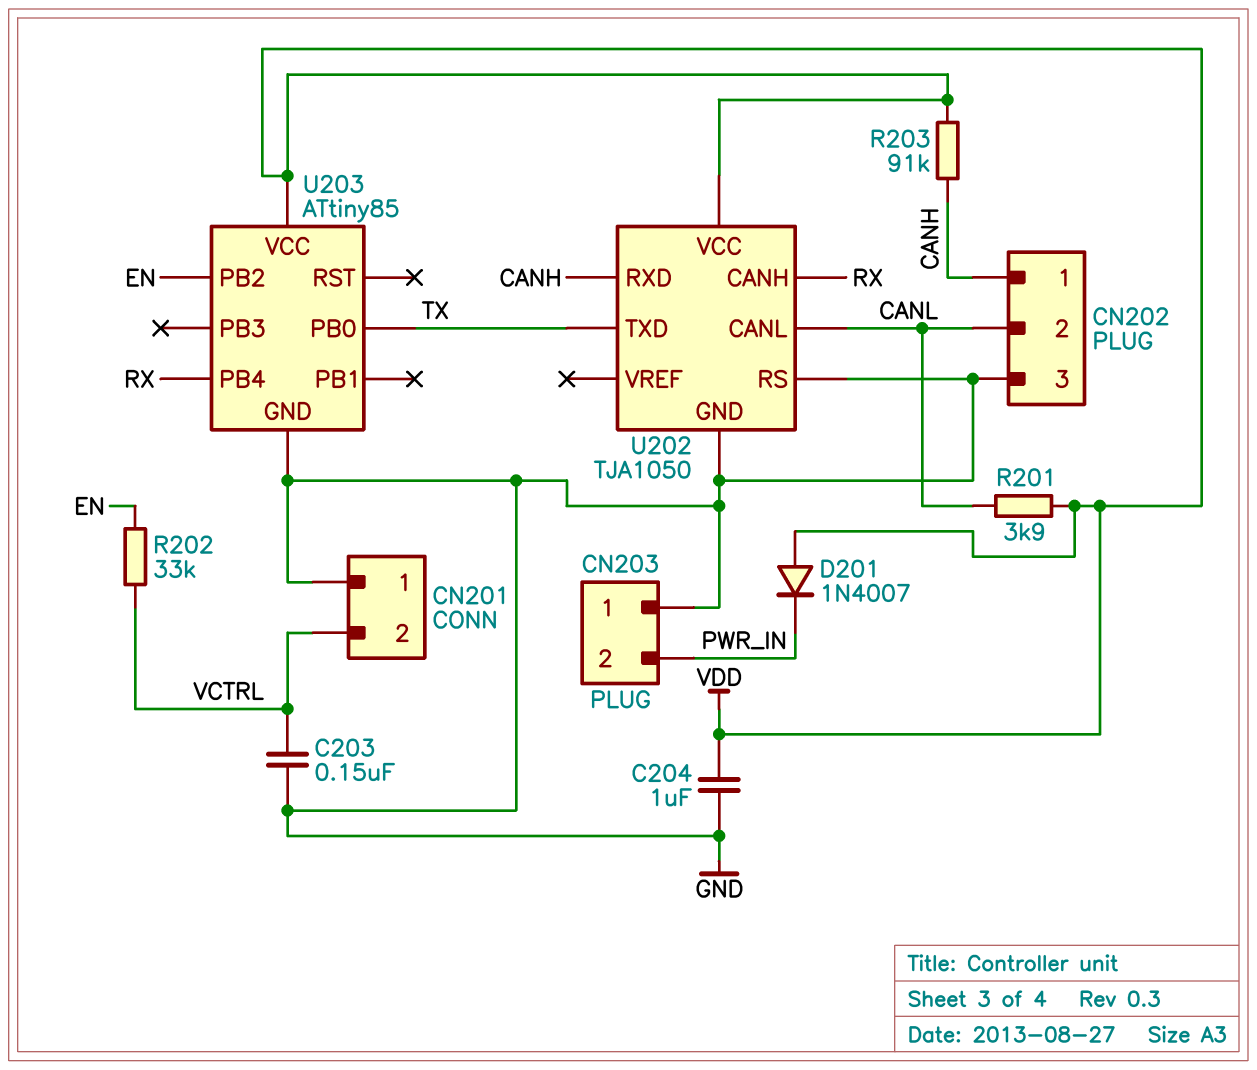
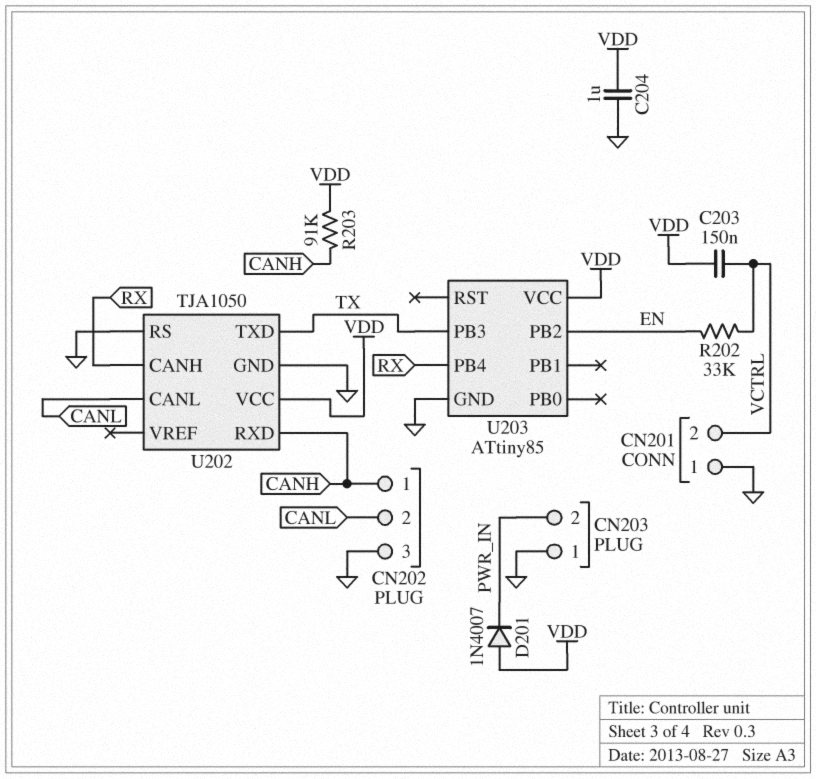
C203: 150nF (GND, VCTRL) -> 150nF (VCTRL, VDD)
R201: 3.9k (CANL, VDD) -> none
U203 pin PB0: TX -> none
U203 pin PB3: none -> TX

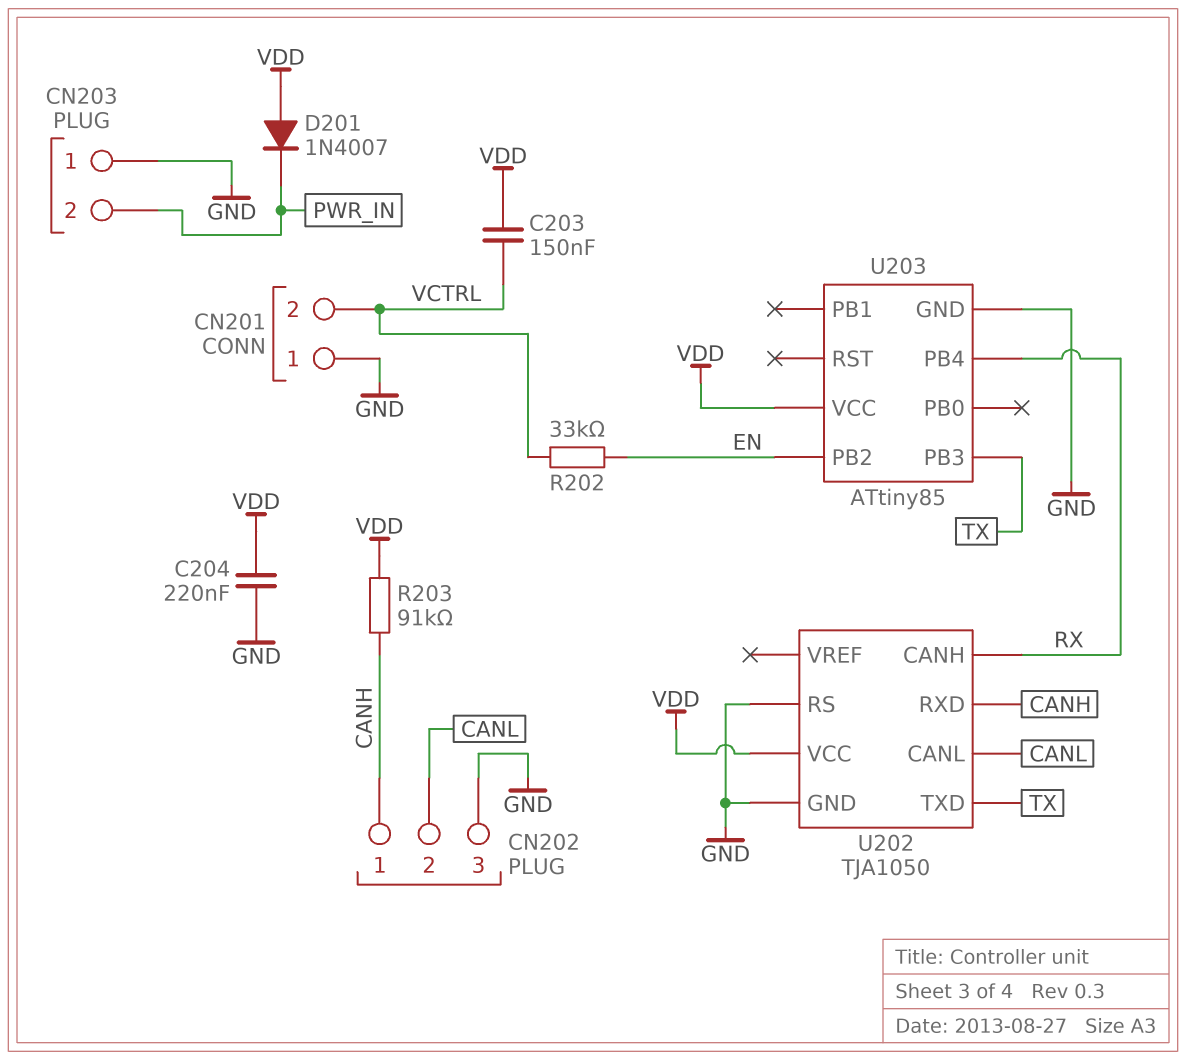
C204: 1uF (GND, VDD) -> 220nF (GND, VDD)

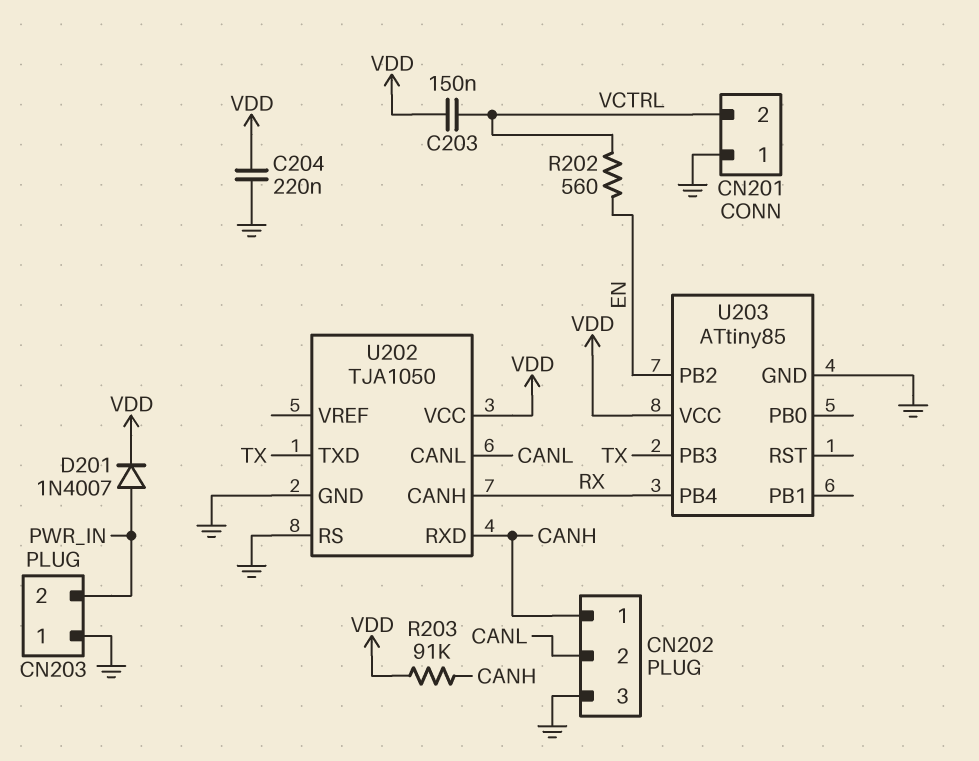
D201: diode 1N4007 (A VDD, K PWR_IN) -> diode 1N4007 (A PWR_IN, K VDD)
R202: 33k (EN, VCTRL) -> 560 (EN, VCTRL)

